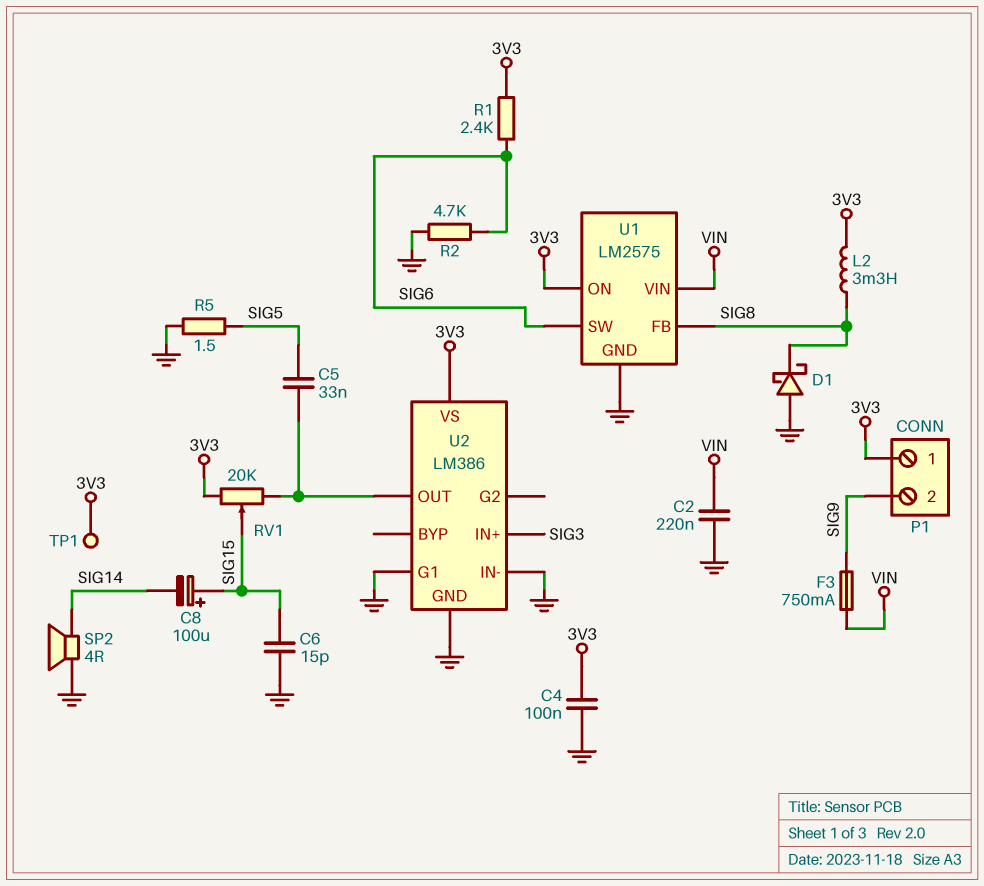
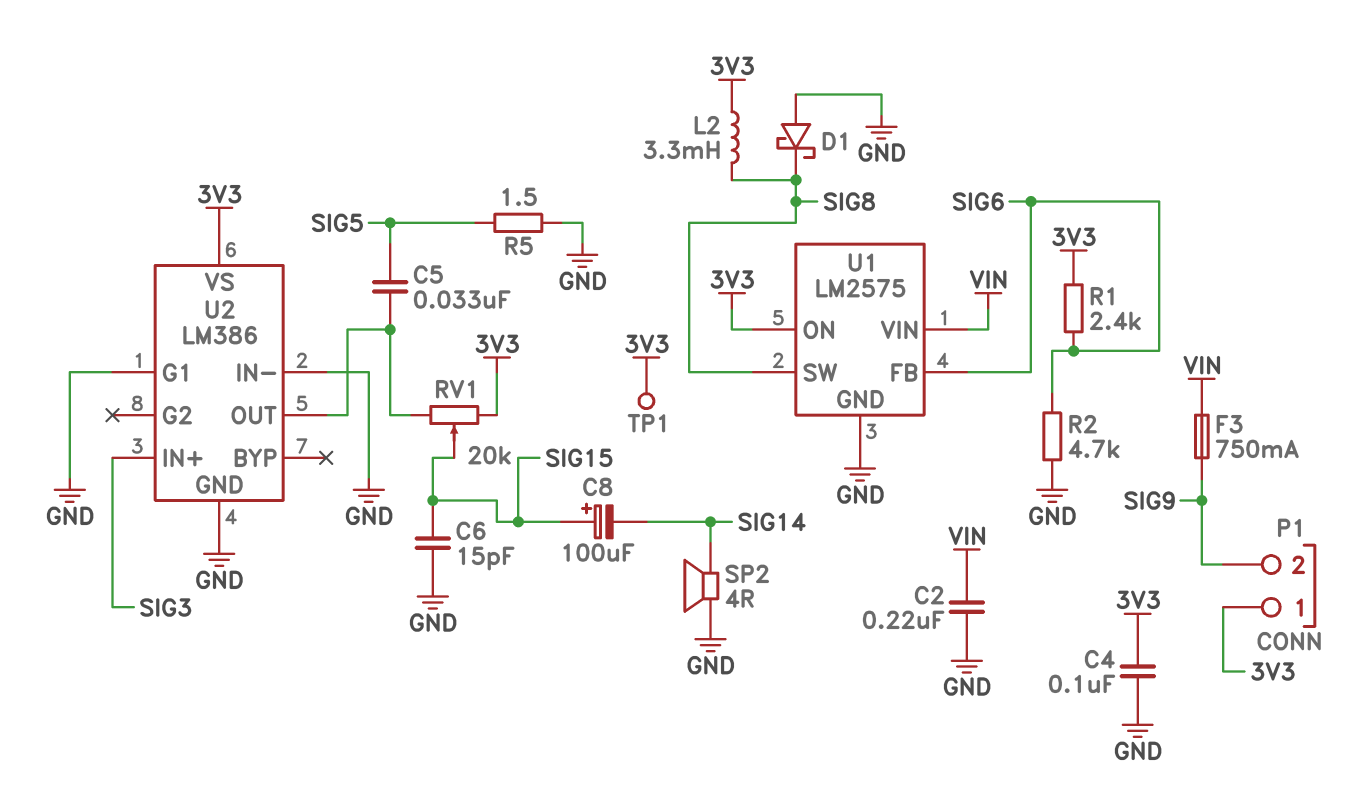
U1 pin FB: SIG8 -> SIG6
U1 pin SW: SIG6 -> SIG8

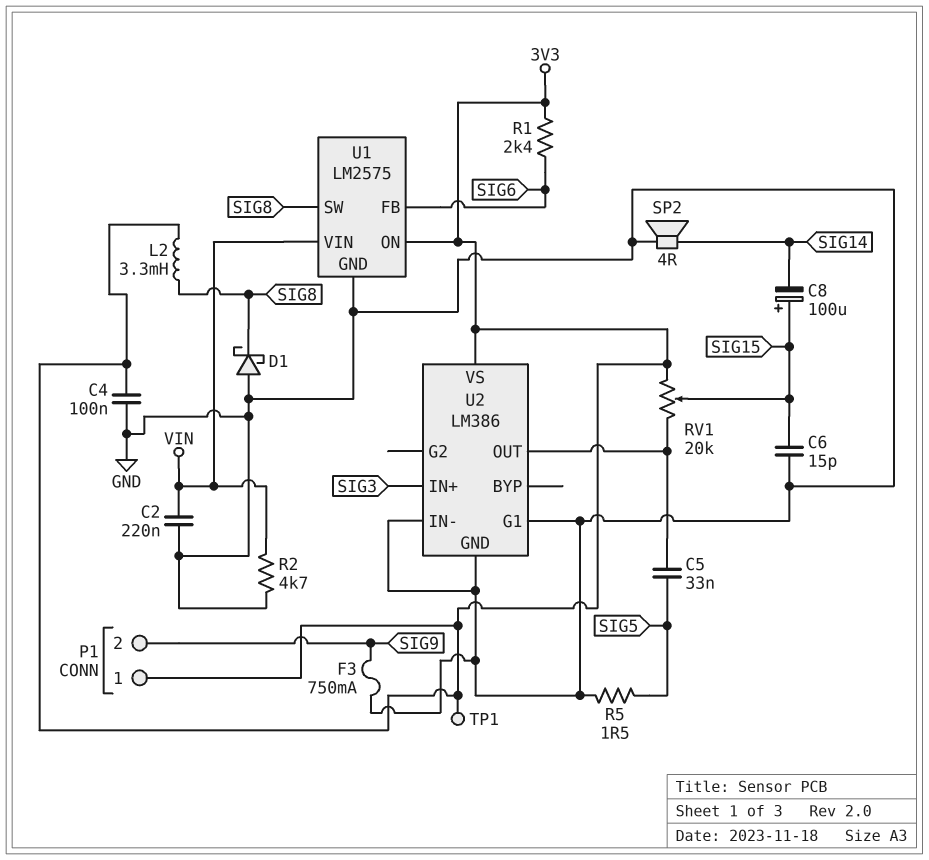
F3: 750mA (SIG9, VIN) -> 750mA (GND, SIG9)
R2: 4.7k (GND, SIG6) -> 4.7k (GND, VIN)

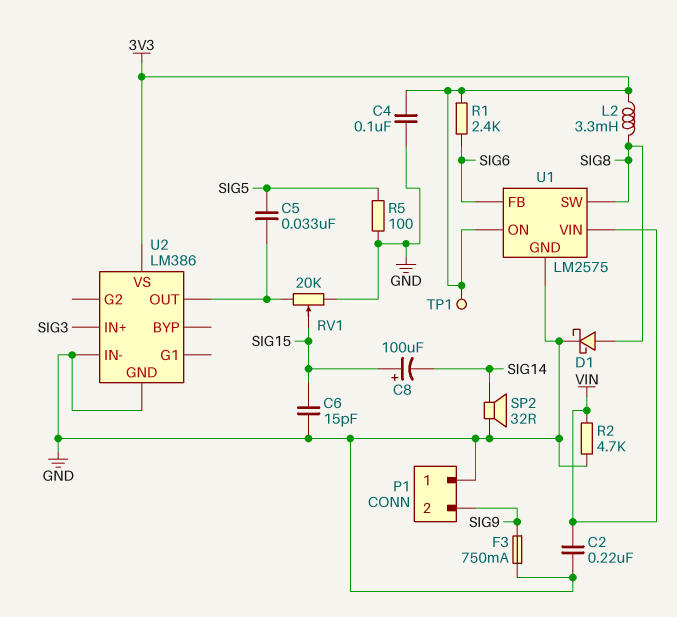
D1: schottky (A GND, K SIG8) -> schottky (A SIG8, K GND)
P1 pin 1: 3V3 -> GND
R5: 1.5 (GND, SIG5) -> 100 (GND, SIG5)
RV1: 20k (3V3, U2/OUT, wiper SIG15) -> 20k (GND, U2/OUT, wiper SIG15)
SP2: speaker 4R (GND, SIG14) -> speaker 32R (GND, SIG14)
U2 pin G1: GND -> none

